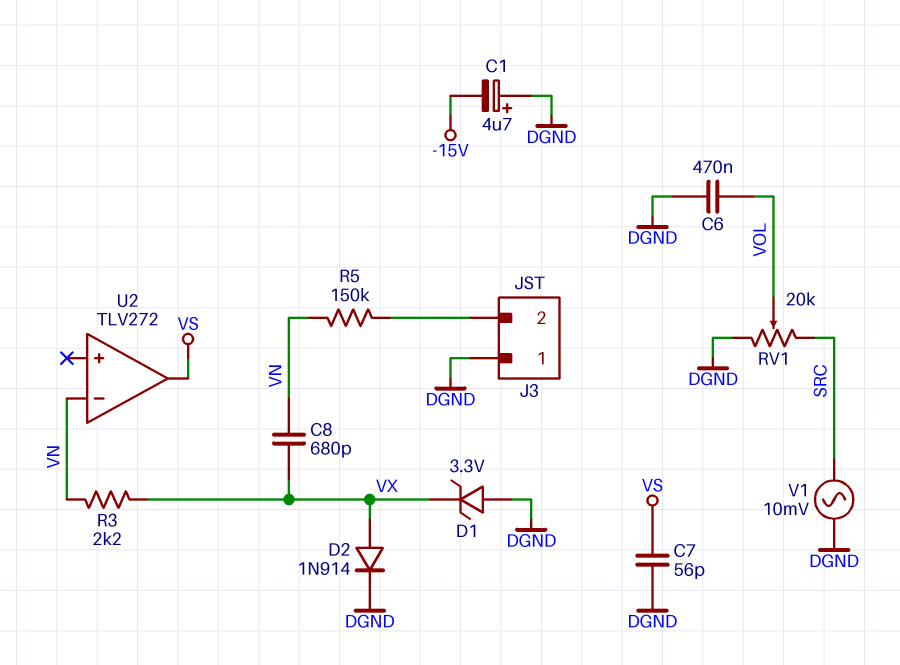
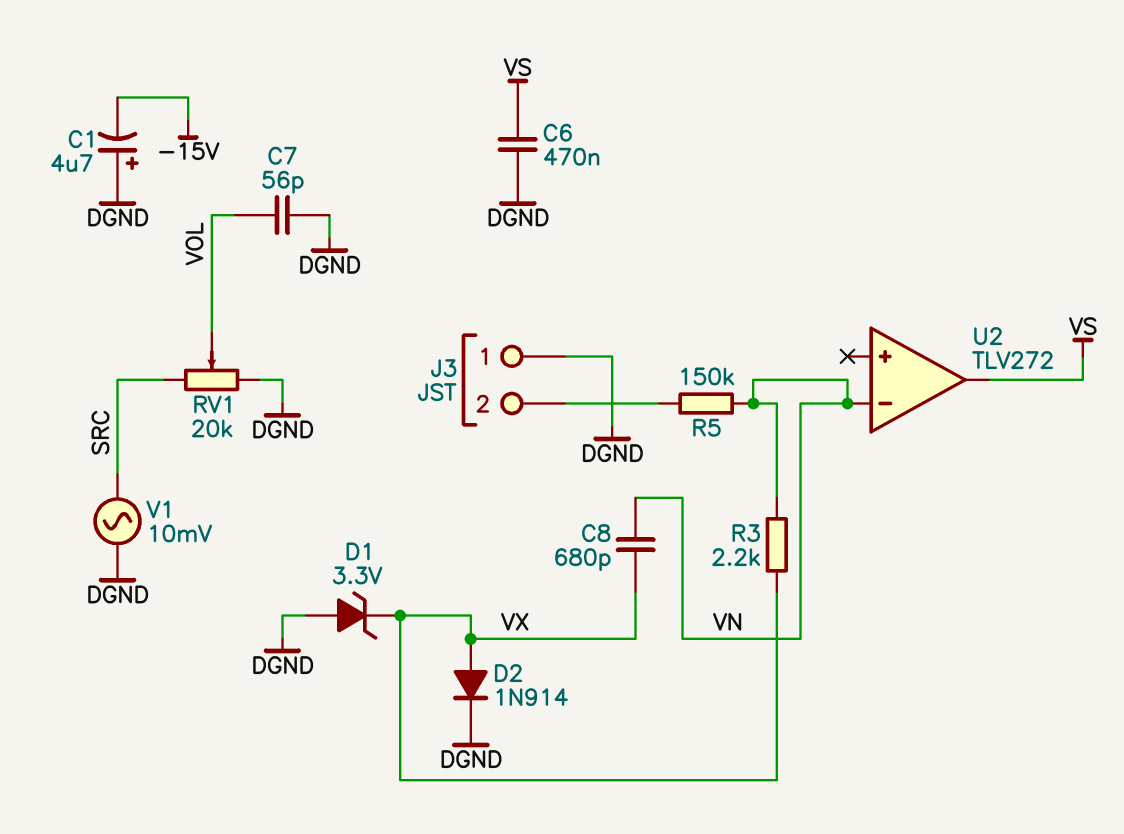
C6: 470nF (DGND, VOL) -> 470nF (DGND, VS)
C7: 56pF (DGND, VS) -> 56pF (DGND, VOL)

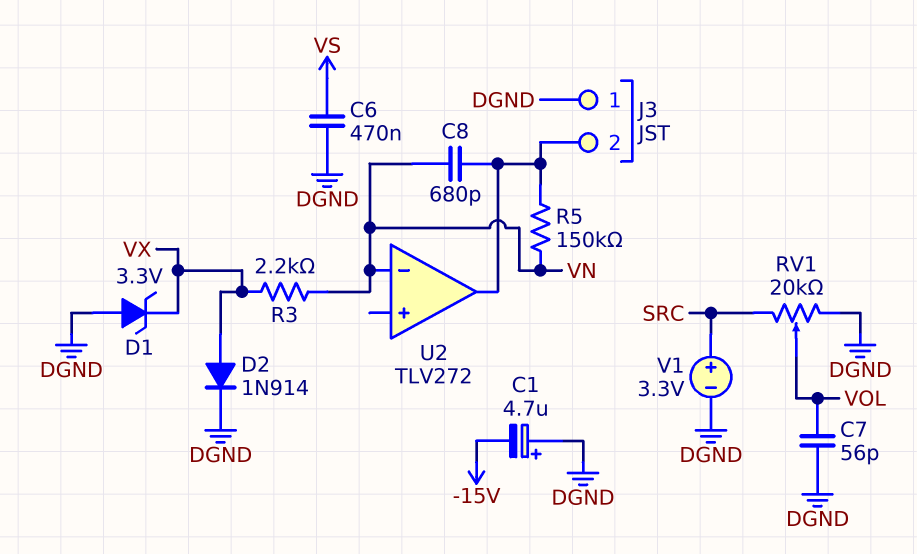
C8: 680pF (VN, VX) -> 680pF (J3/2, VN)
U2 pin out: VS -> J3/2
V1: AC 10mV (DGND, SRC) -> 3.3V (plus SRC, minus DGND)

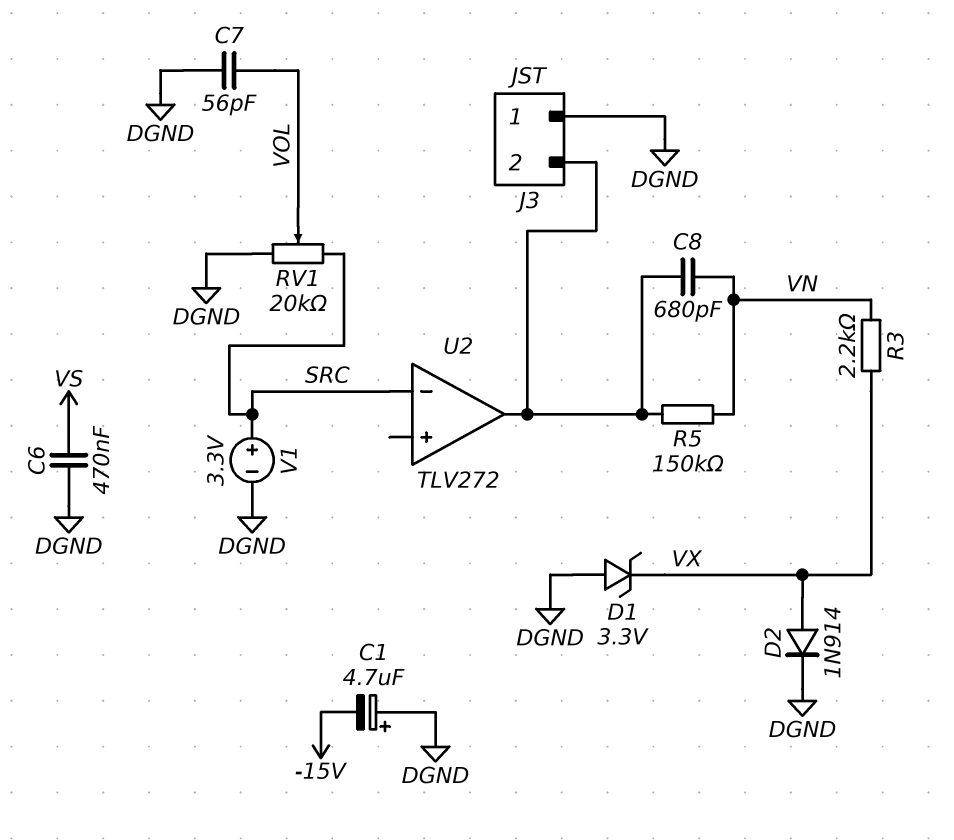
U2 pin in-: VN -> SRC

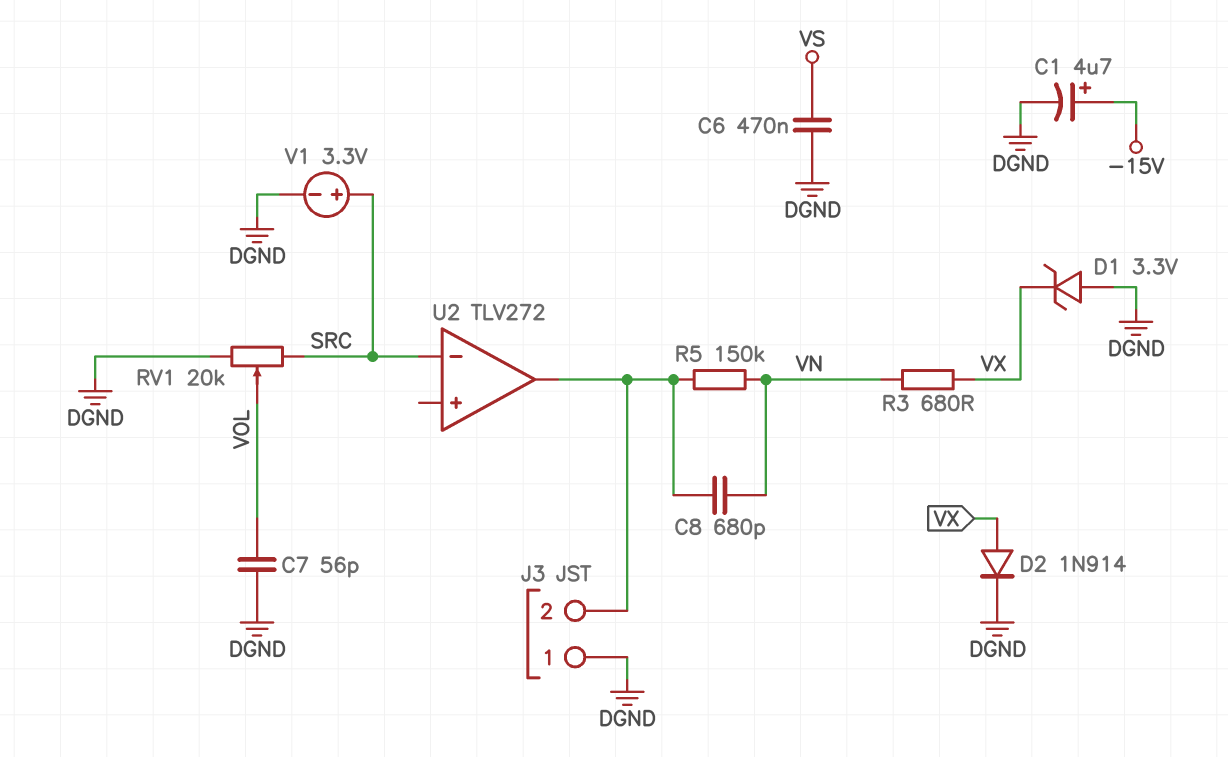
C1: 4.7uF (plus DGND, minus -15V) -> 4.7uF (plus -15V, minus DGND)
R3: 2.2k (VN, VX) -> 680 (VN, VX)

